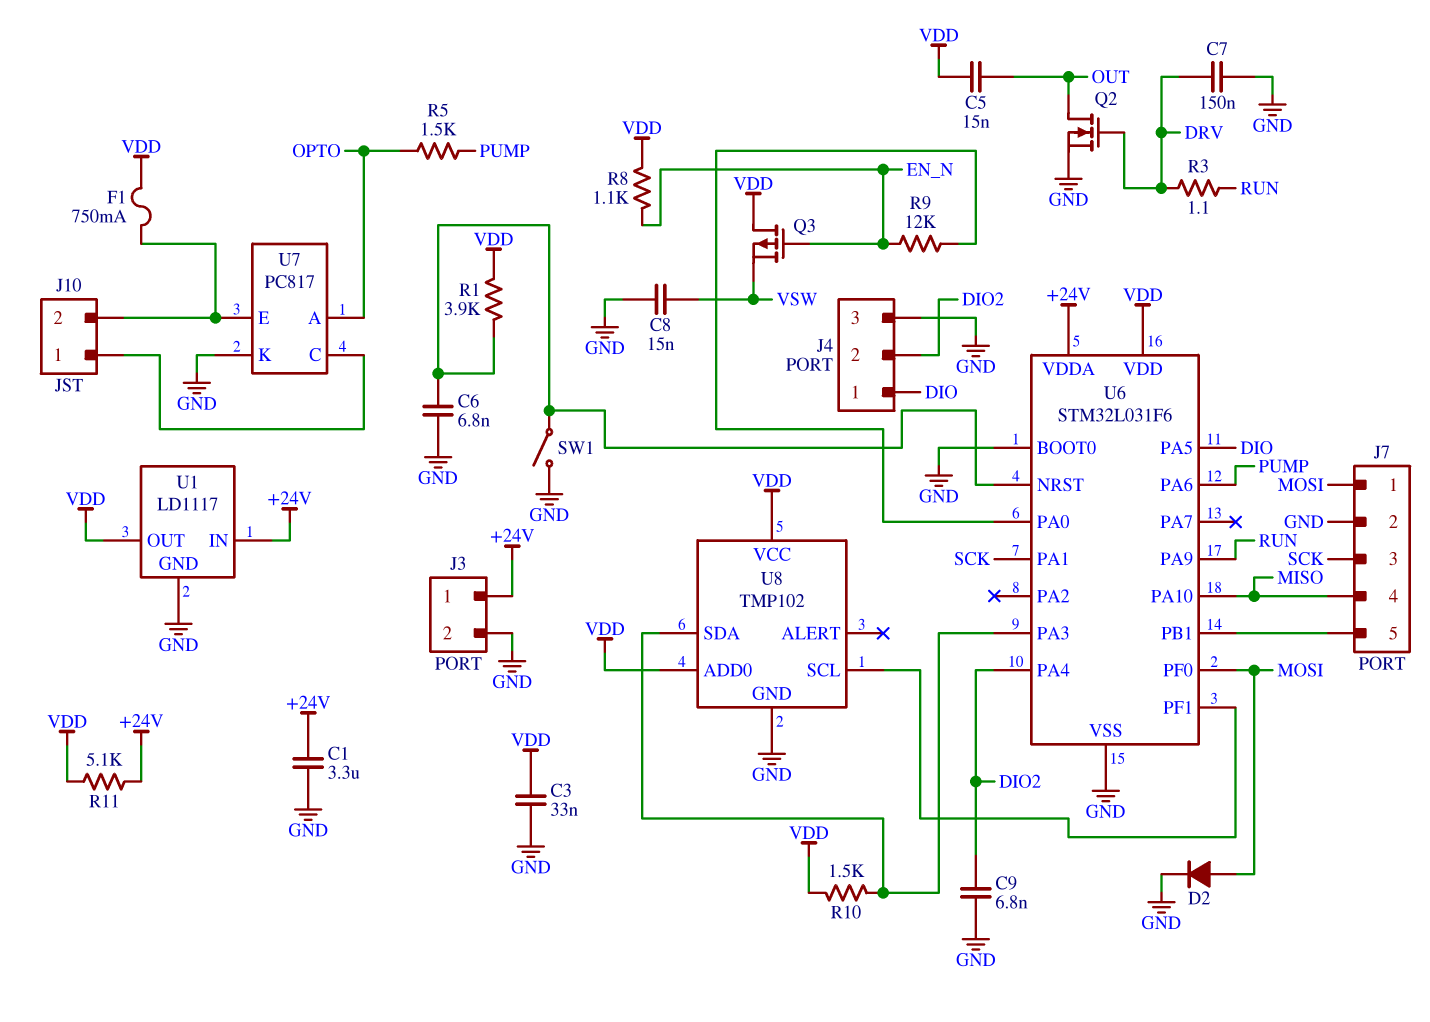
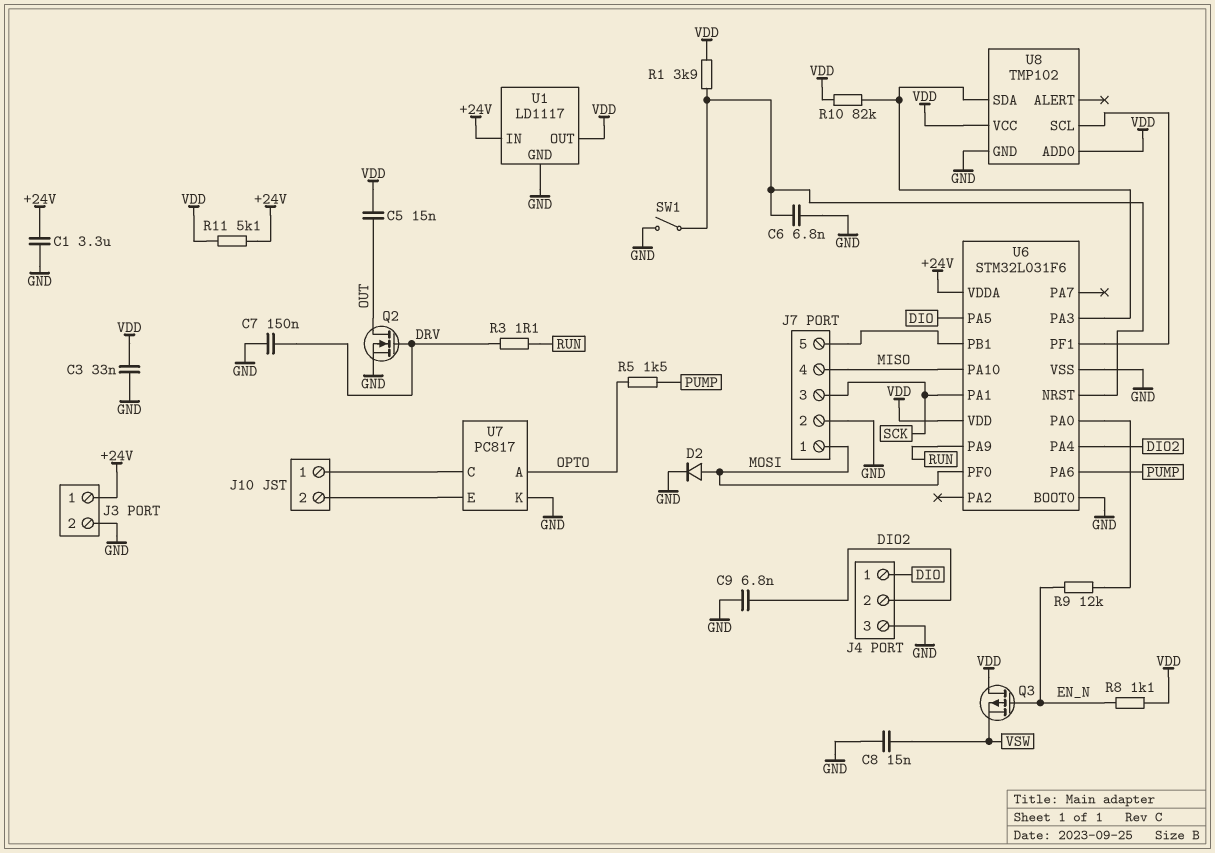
F1: 750mA (J10/2, VDD) -> none
R10: 1.5k (U6/PA3, VDD) -> 82k (U6/PA3, VDD)

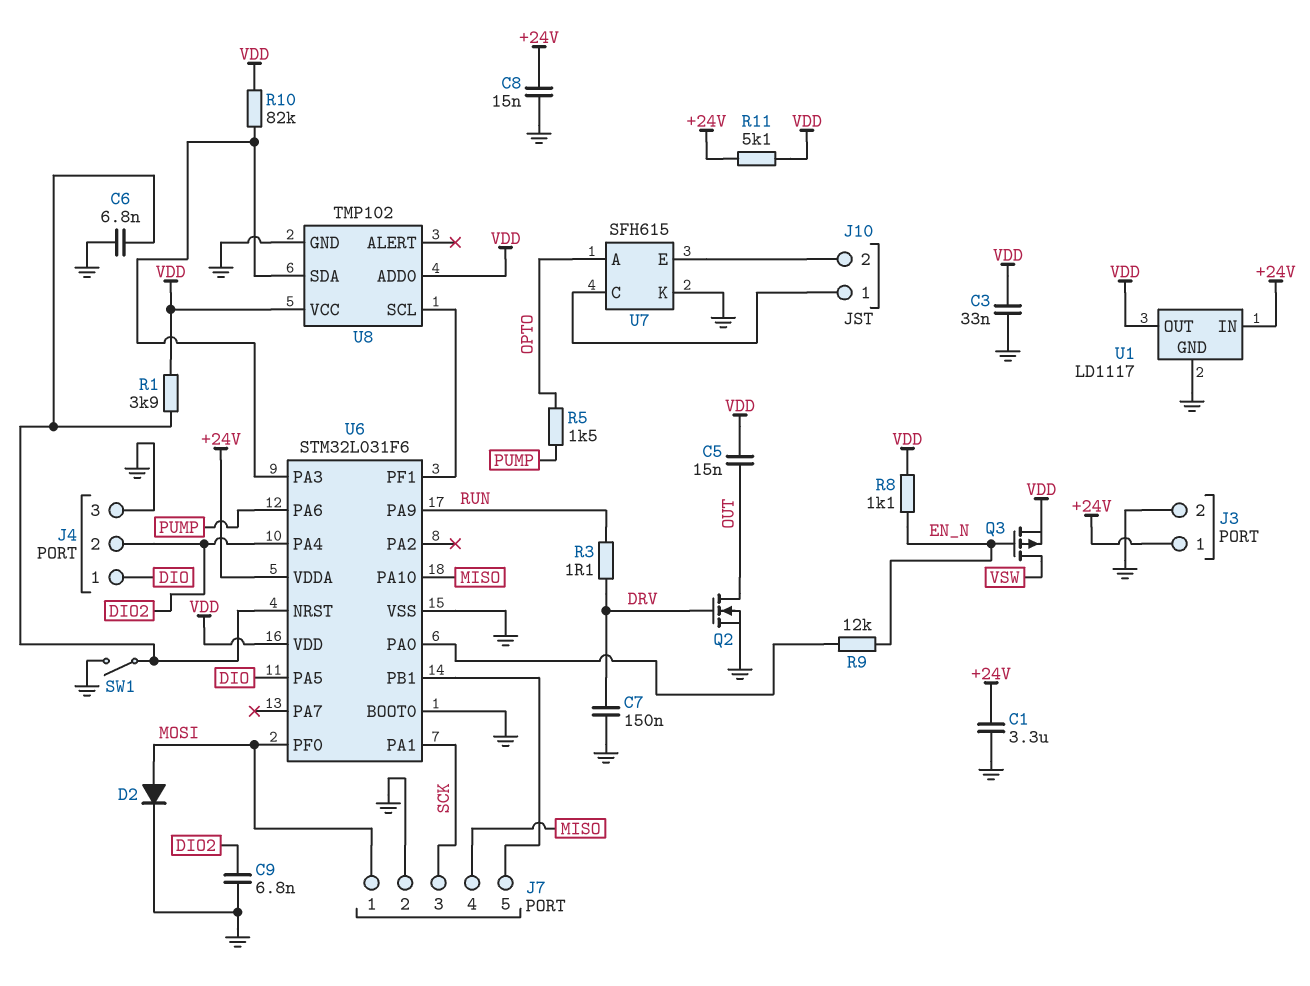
C8: 15nF (GND, VSW) -> 15nF (+24V, GND)
Q3: PMOS (G EN_N, D VDD, S VSW) -> PMOS (G EN_N, D VSW, S VDD)
U7: PC817 -> SFH615

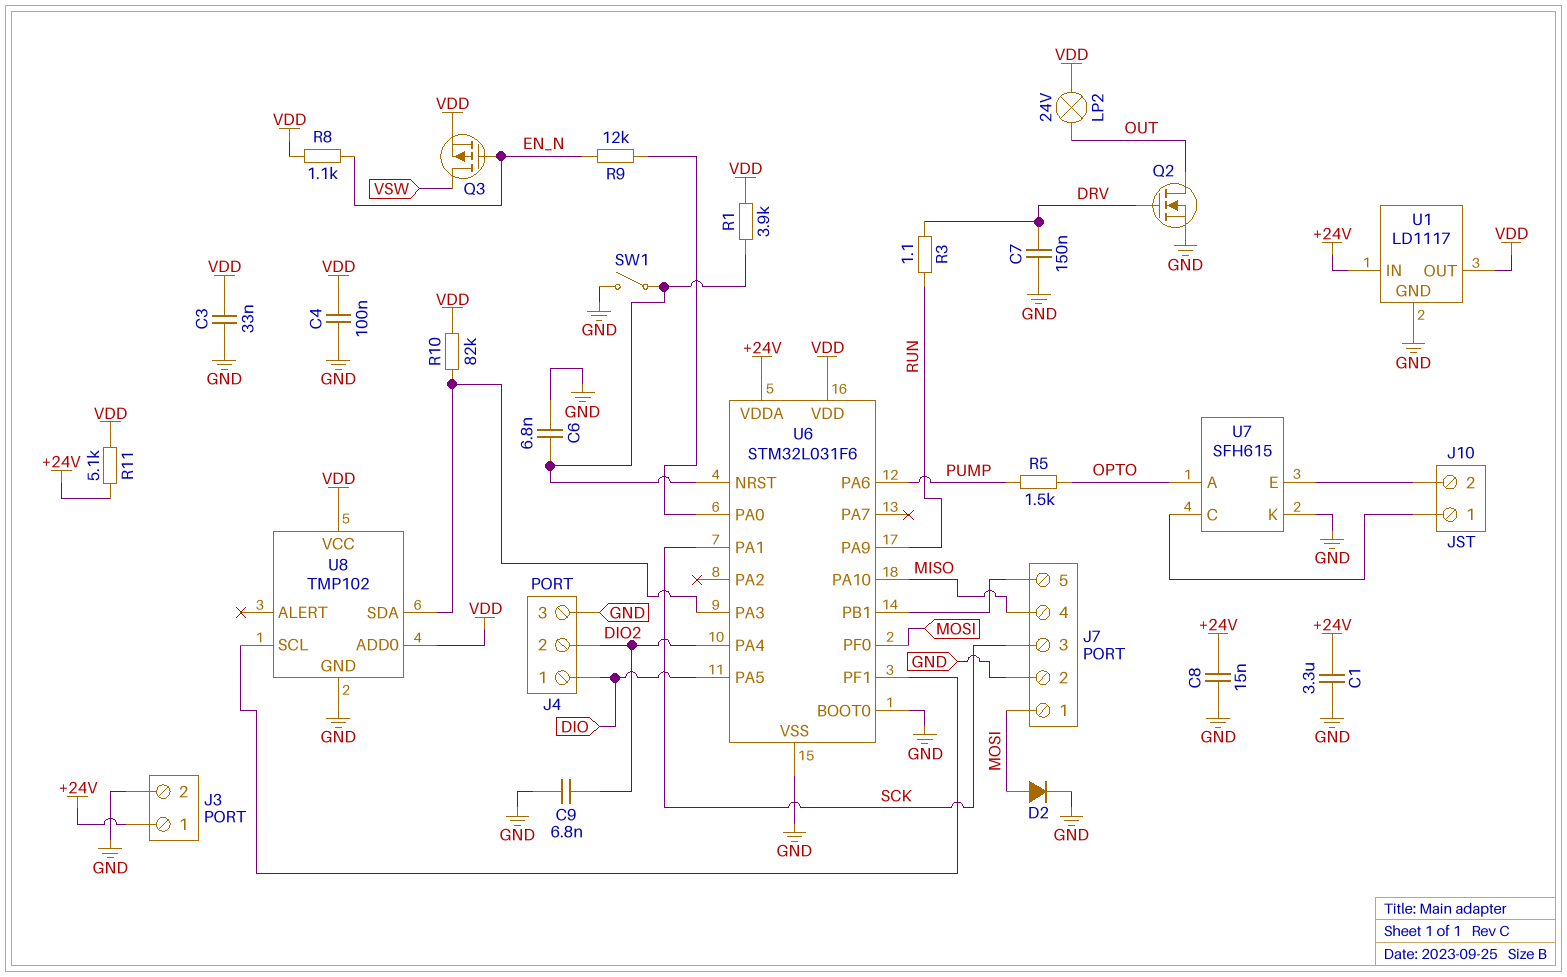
C4: none -> 100nF (GND, VDD)
C5: 15nF (OUT, VDD) -> none
LP2: none -> lamp 24V (OUT, VDD)

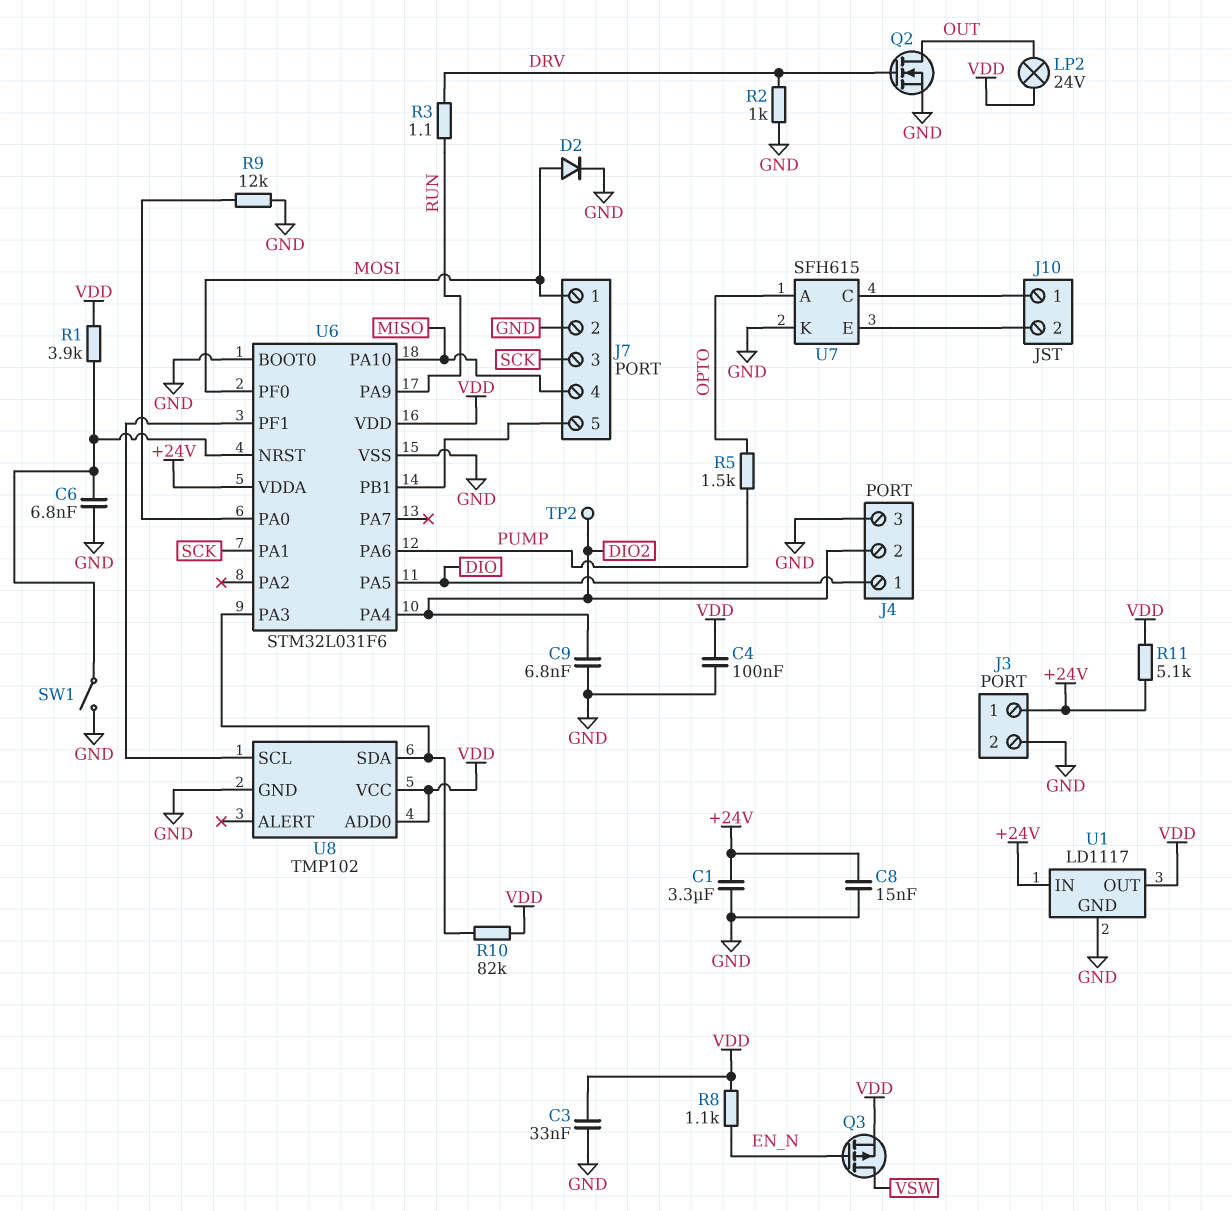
C7: 150nF (DRV, GND) -> none
R2: none -> 1k (DRV, GND)
R9: 12k (EN_N, U6/PA0) -> 12k (GND, U6/PA0)
TP2: none -> test point (DIO2)

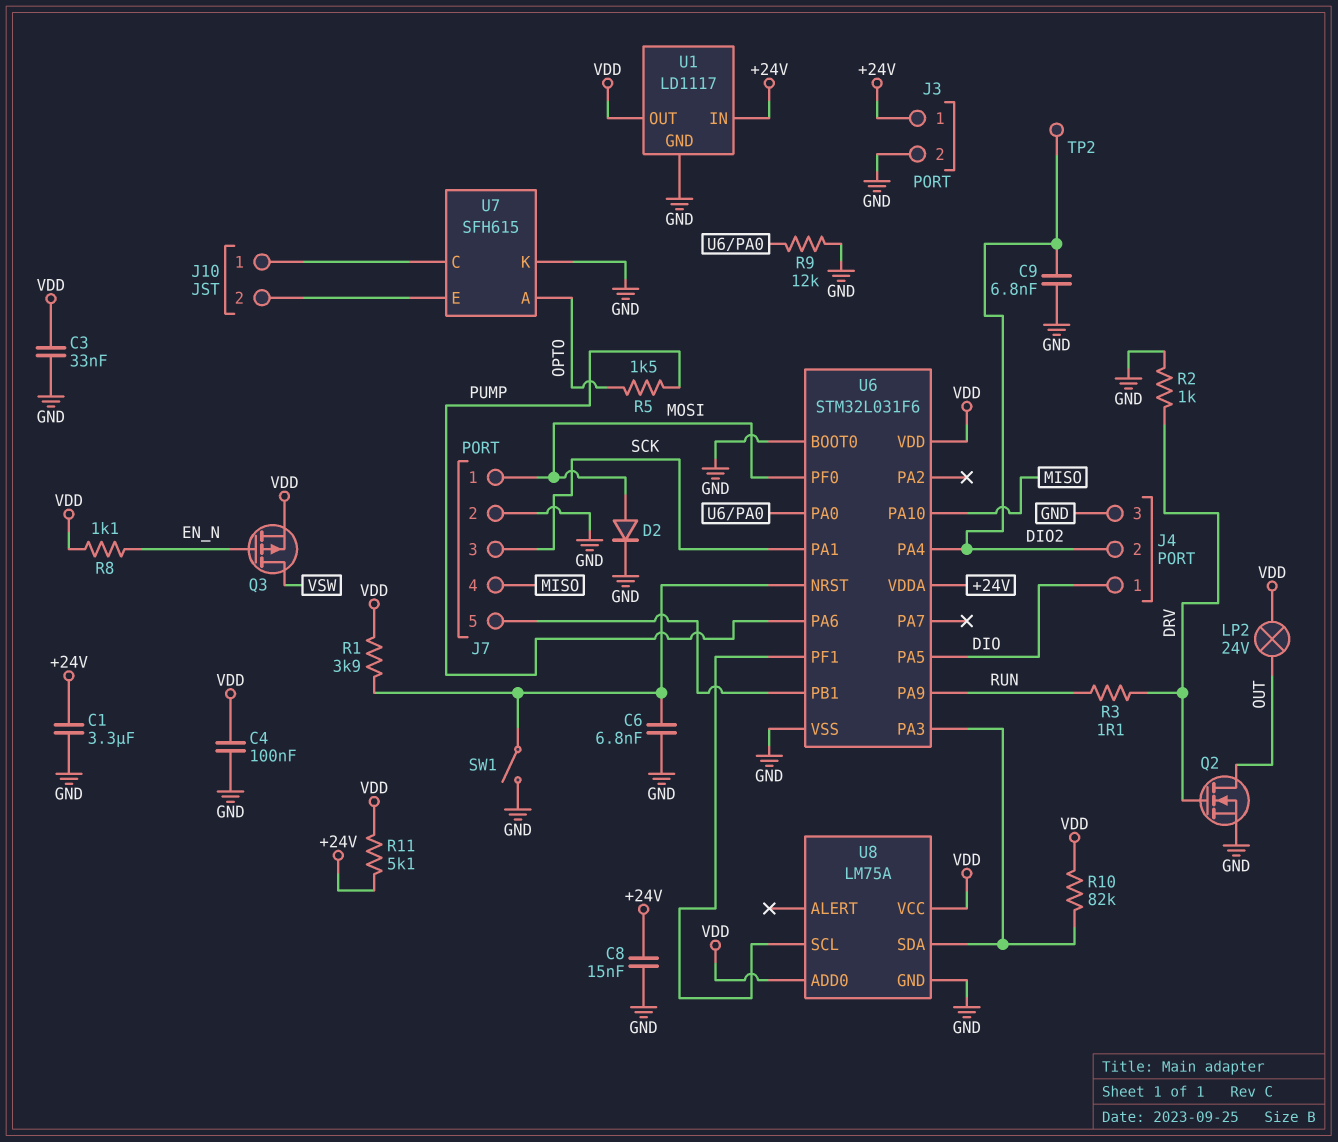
U8: TMP102 -> LM75A

